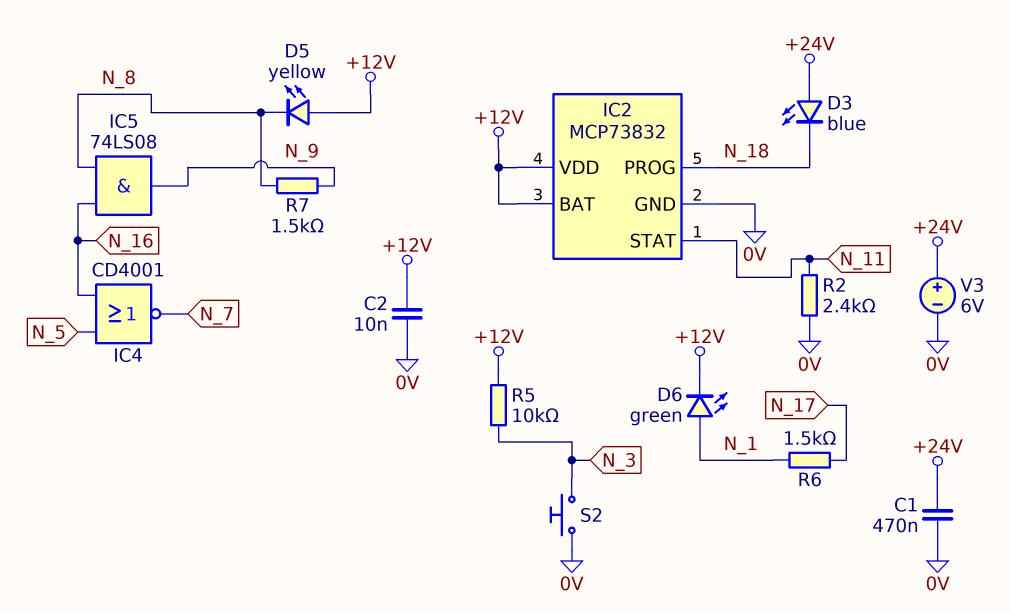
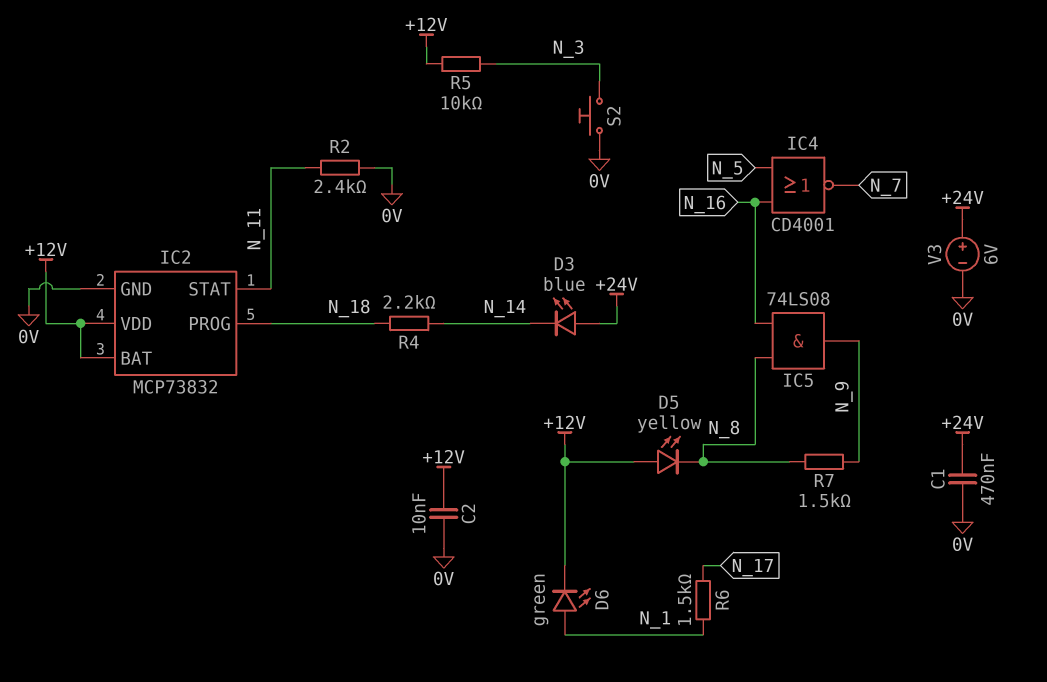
D3: LED blue (A +24V, K N_18) -> LED blue (A +24V, K N_14)
R4: none -> 2.2k (N_14, N_18)

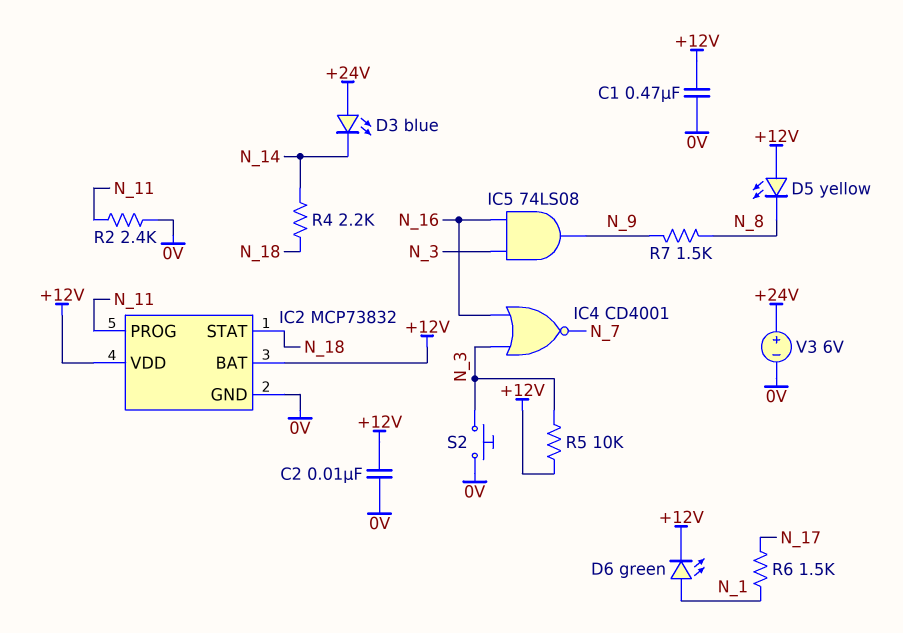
C1: 470nF (+24V, 0V) -> 470nF (+12V, 0V)
IC2 pin PROG: N_18 -> N_11
IC2 pin STAT: N_11 -> N_18
IC4: NOR CD4001 (in N_5, in N_16, out N_7) -> NOR CD4001 (in N_3, in N_16, out N_7)
IC5: AND 74LS08 (in N_8, in N_16, out N_9) -> AND 74LS08 (in N_3, in N_16, out N_9)

